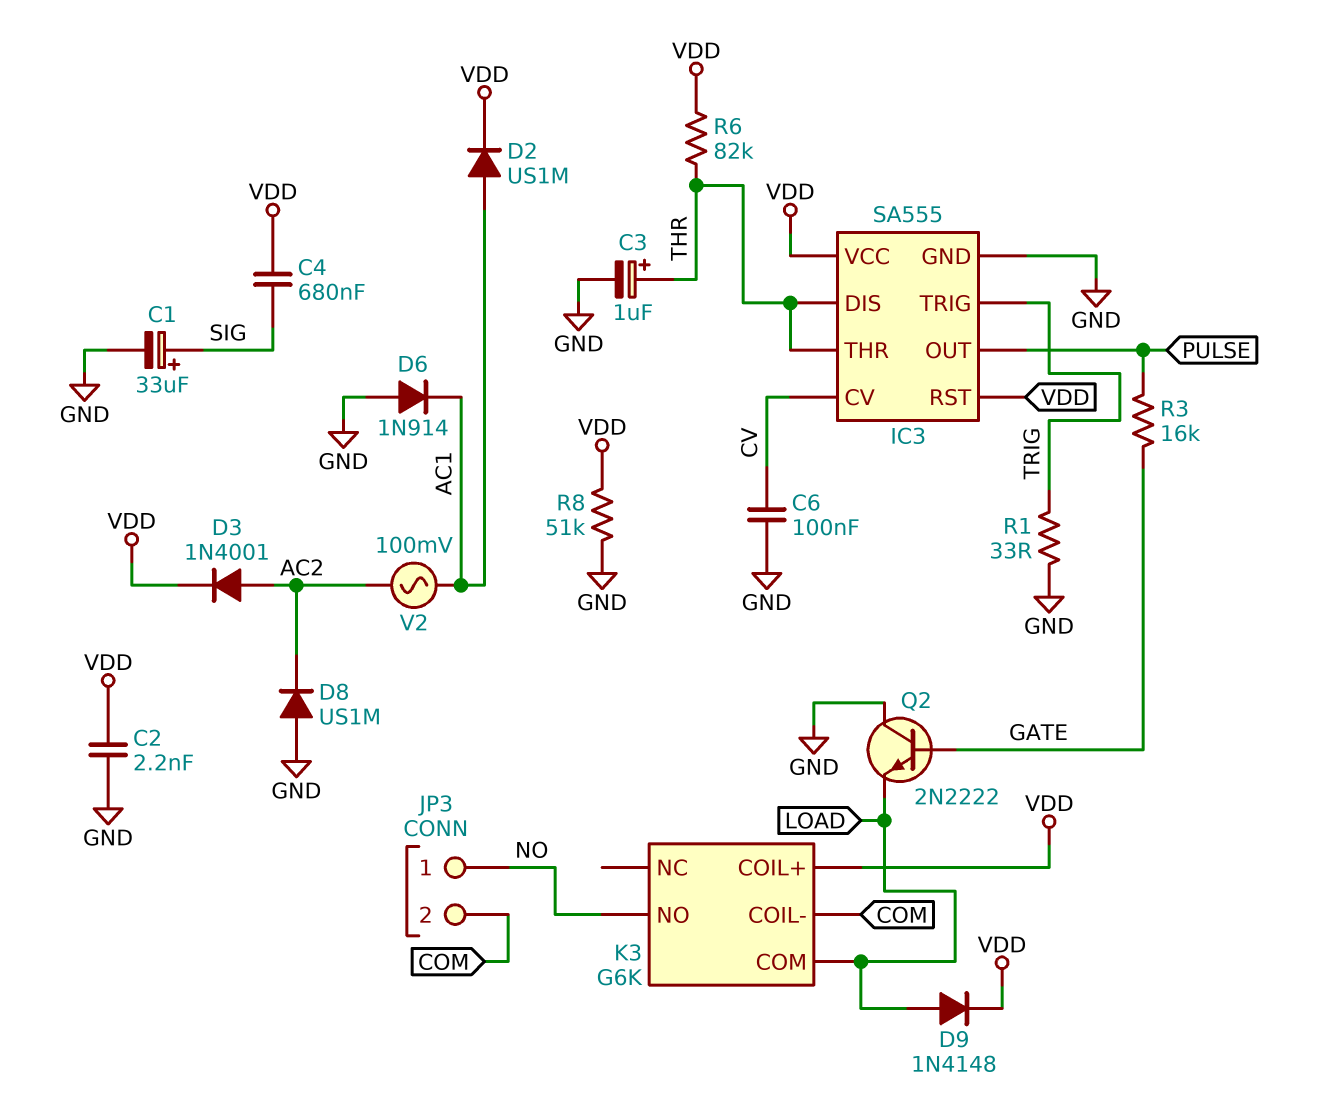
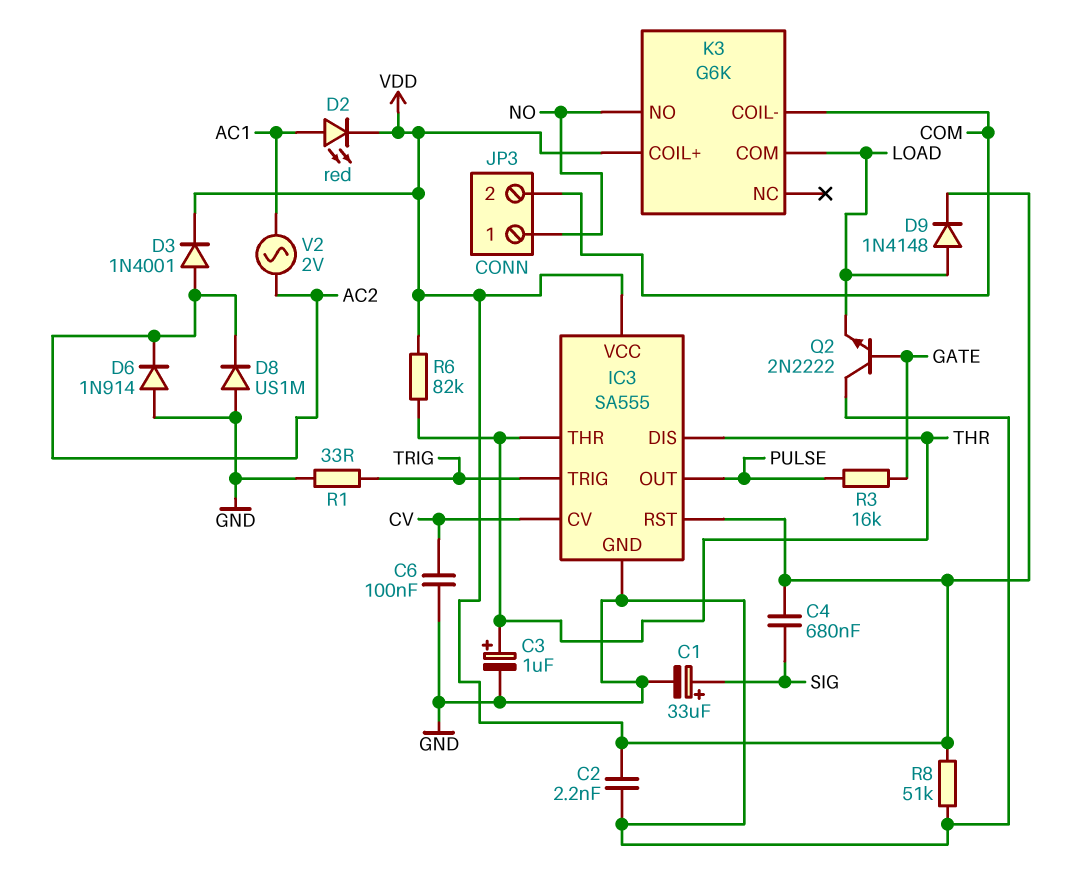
D2: diode US1M (A AC1, K VDD) -> LED red (A AC1, K VDD)
D6: diode 1N914 (A GND, K AC1) -> diode 1N914 (A GND, K AC2)
V2: AC 100mV (AC1, AC2) -> AC 2V (AC1, AC2)

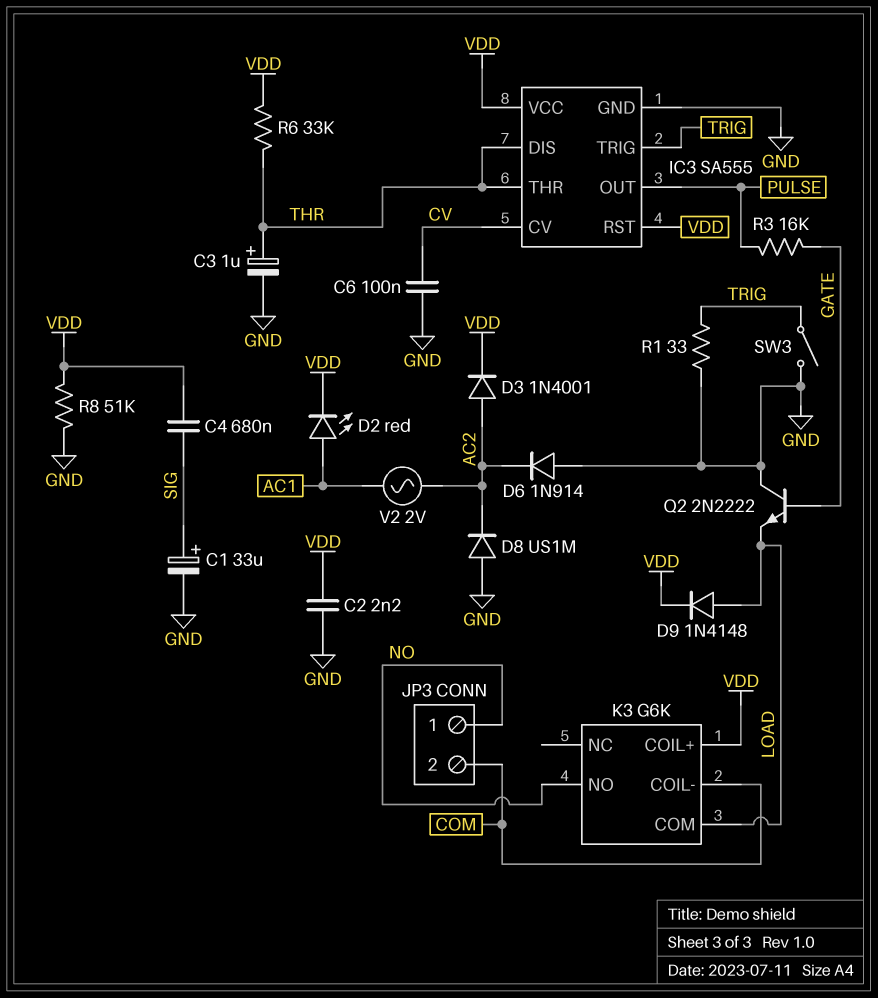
R6: 82k (THR, VDD) -> 33k (THR, VDD)
SW3: none -> switch (GND, TRIG)

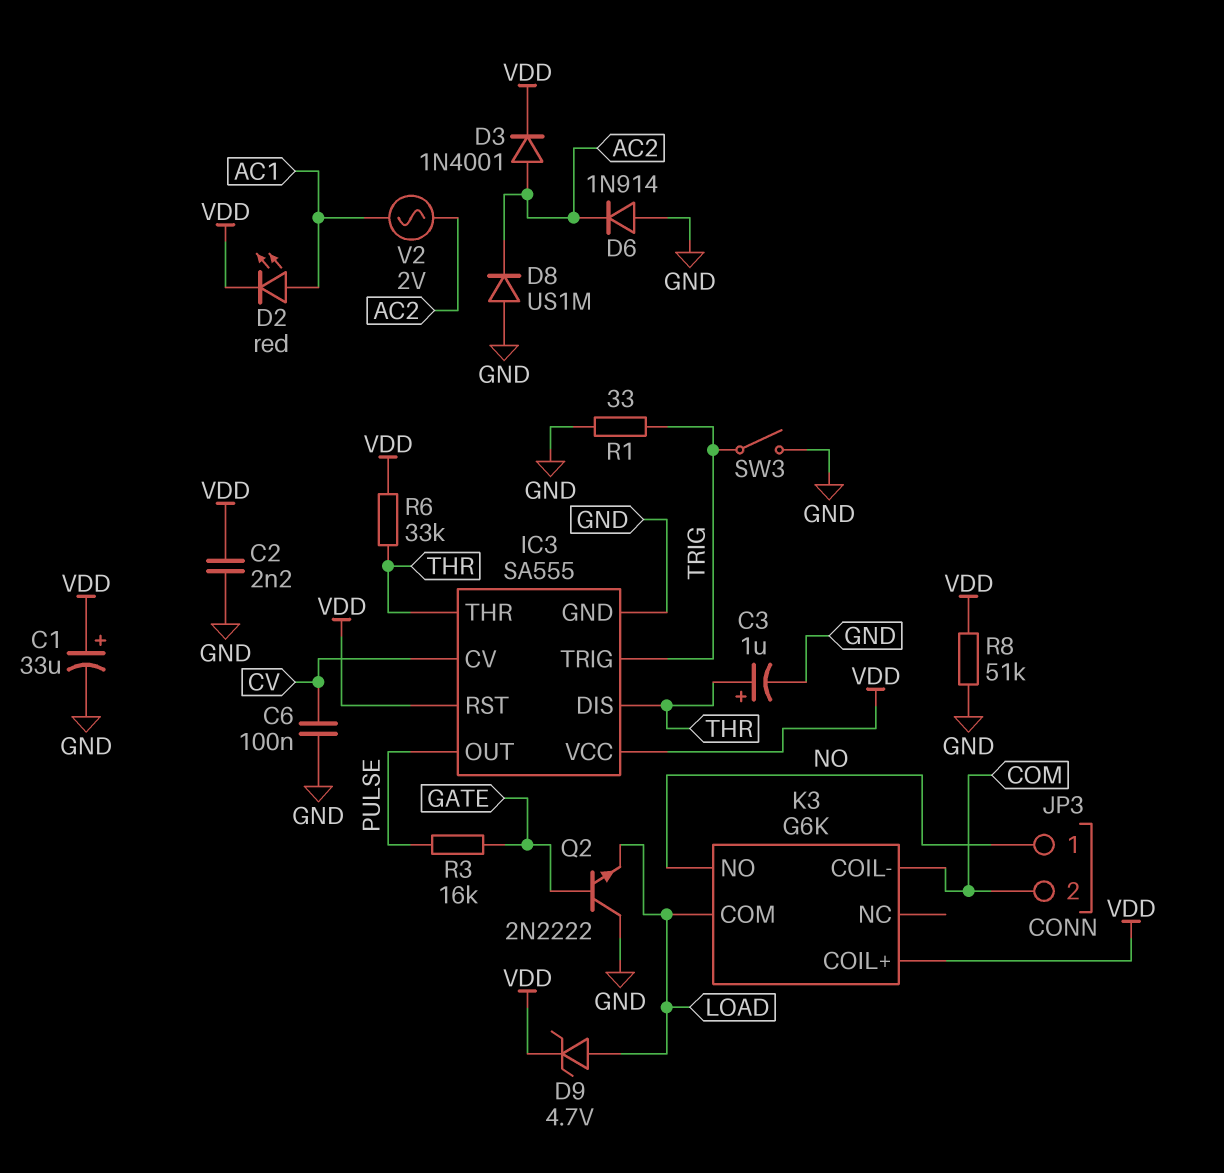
C1: 33uF (plus SIG, minus GND) -> 33uF (plus VDD, minus GND)
C4: 680nF (SIG, VDD) -> none
D9: diode 1N4148 (A LOAD, K VDD) -> zener 4.7V (A LOAD, K VDD)

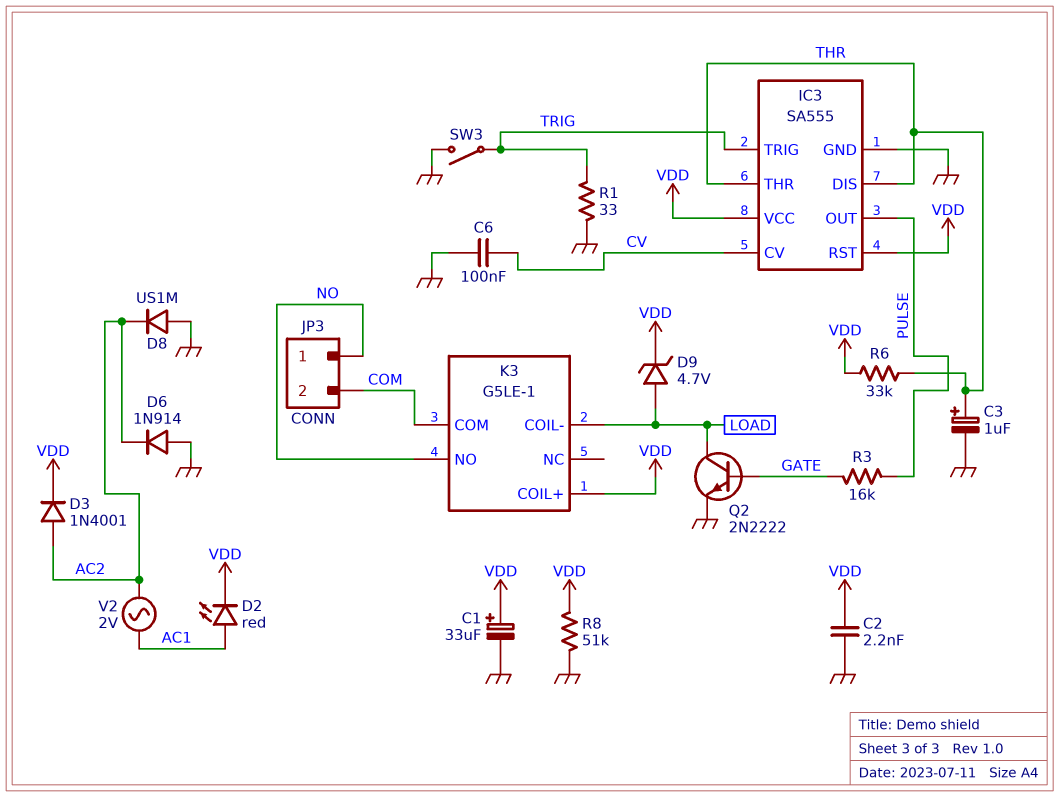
K3: G6K -> G5LE-1
K3 pin COIL-: COM -> LOAD
K3 pin COM: LOAD -> COM
Q2: NPN 2N2222 (B GATE, C GND, E LOAD) -> NPN 2N2222 (B GATE, C LOAD, E GND)

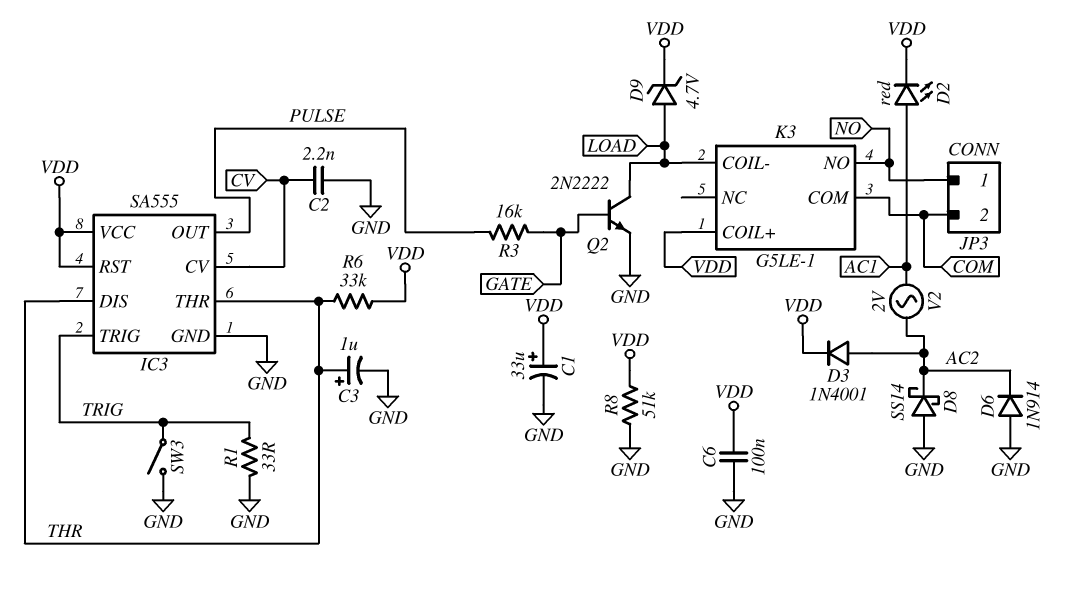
C2: 2.2nF (GND, VDD) -> 2.2nF (CV, GND)
C6: 100nF (CV, GND) -> 100nF (GND, VDD)
D8: diode US1M (A GND, K AC2) -> schottky SS14 (A GND, K AC2)

